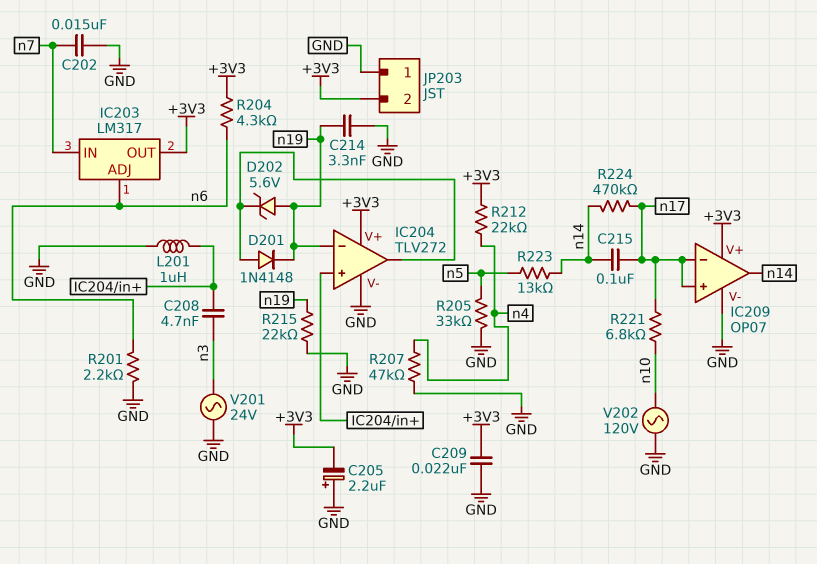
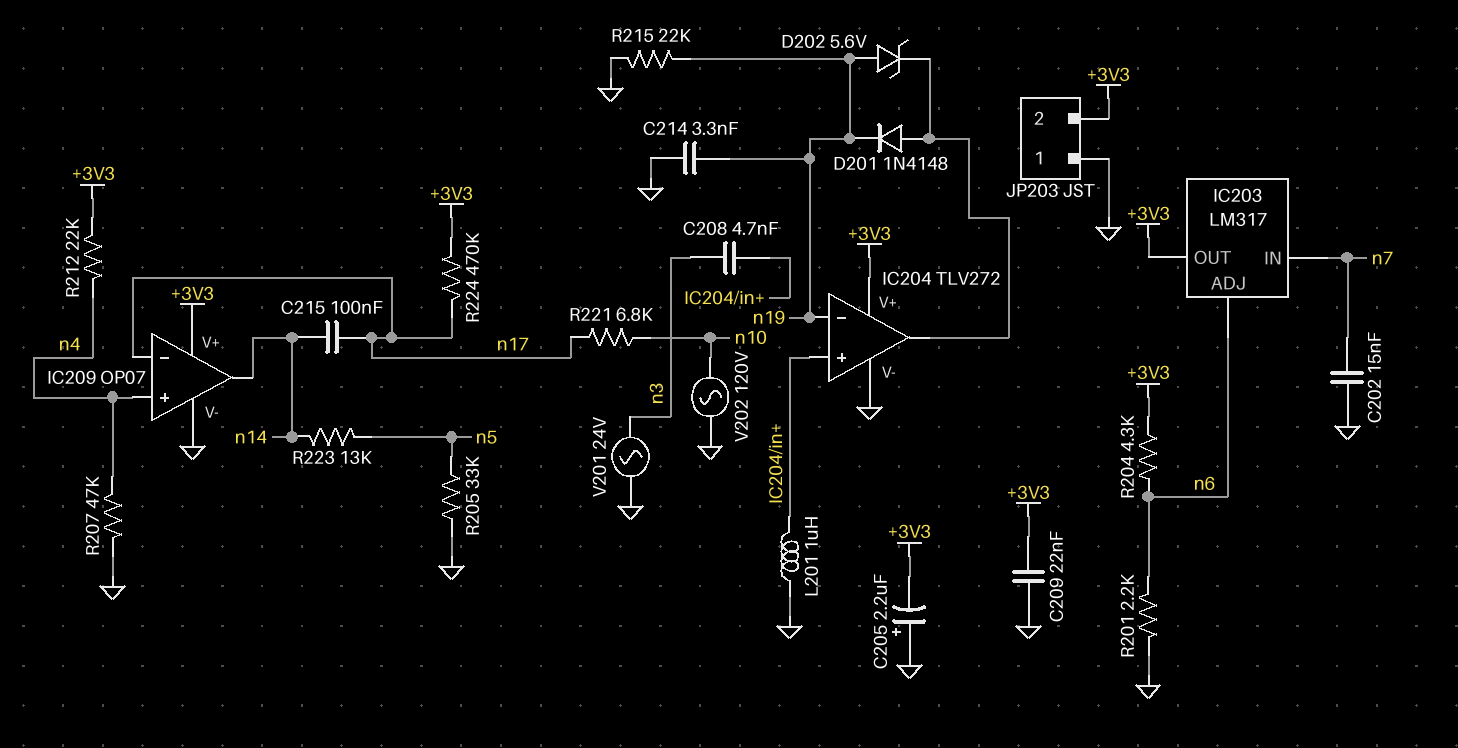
IC209 pin in+: n17 -> n4
R224: 470k (n14, n17) -> 470k (+3V3, n17)

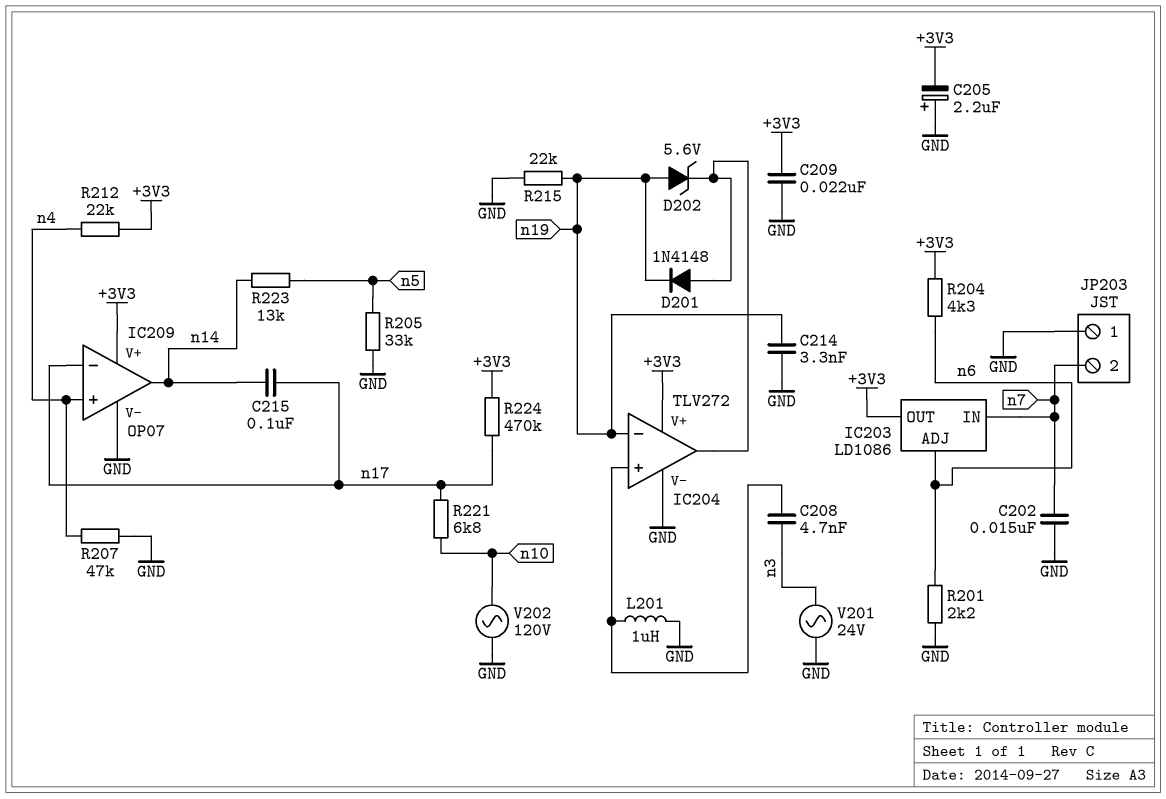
IC203: LM317 -> LD1086
JP203 pin 2: +3V3 -> n7

